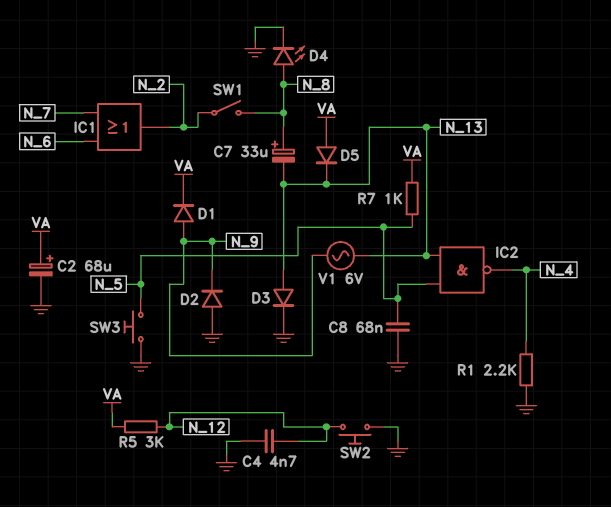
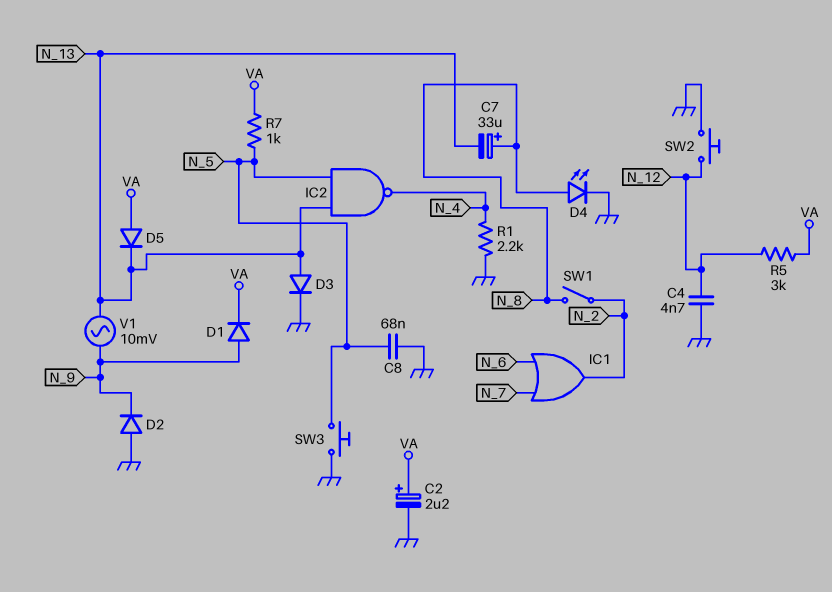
C2: 68uF (plus VA, minus GND) -> 2.2uF (plus VA, minus GND)
V1: AC 6V (N_9, N_13) -> AC 10mV (N_9, N_13)

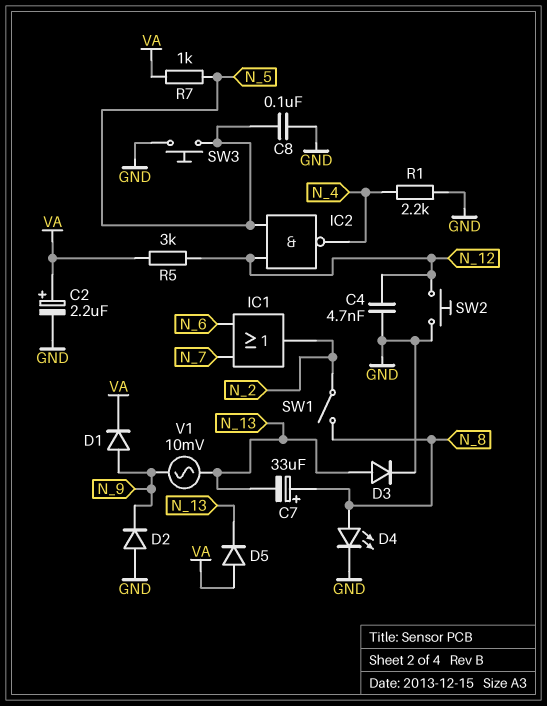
C8: 68nF (GND, N_5) -> 100nF (GND, N_5)
IC2: NAND (in N_5, in N_13, out N_4) -> NAND (in N_5, in N_12, out N_4)

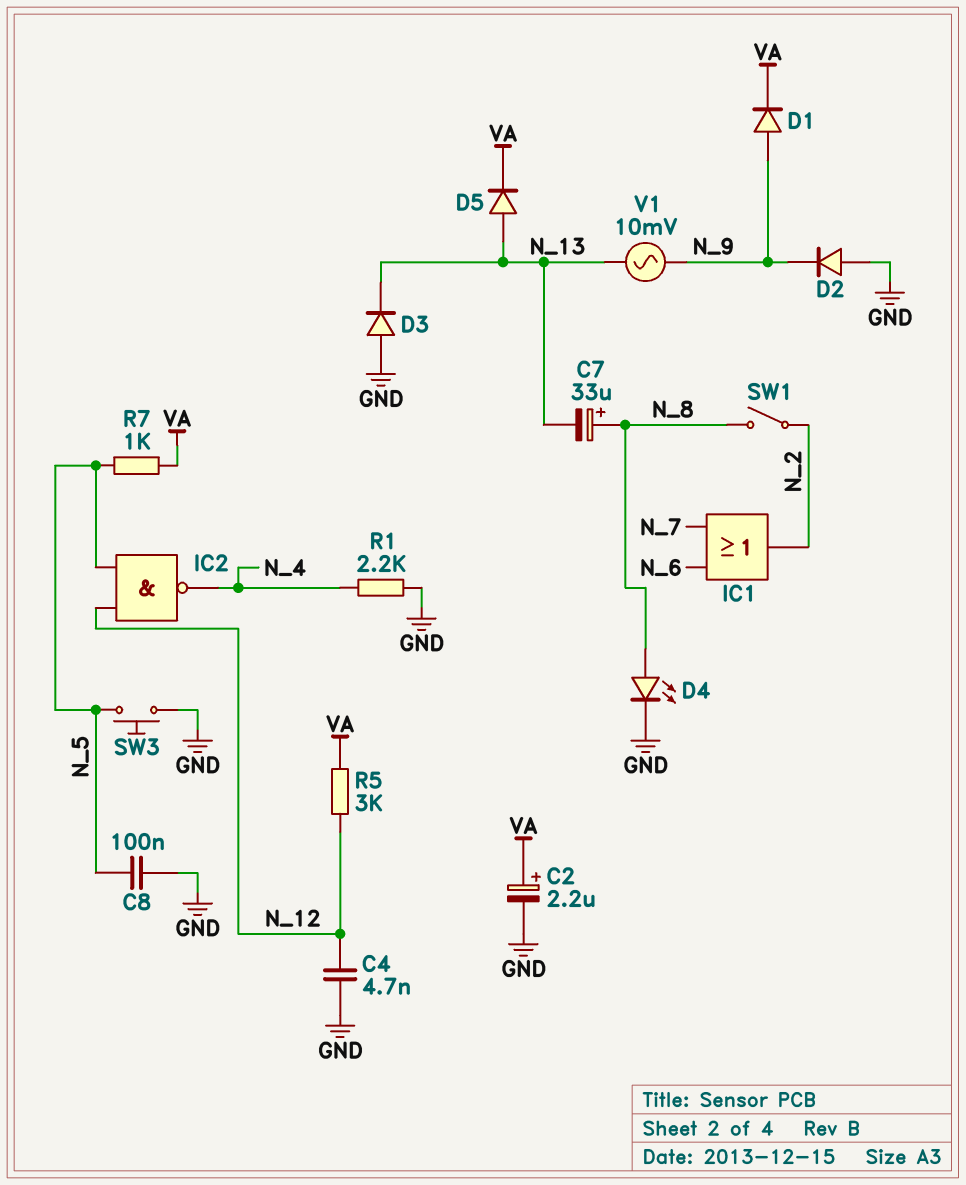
D3: diode (A N_13, K GND) -> diode (A GND, K N_13)
D5: diode (A VA, K N_13) -> diode (A N_13, K VA)
SW2: button (GND, N_12) -> none

